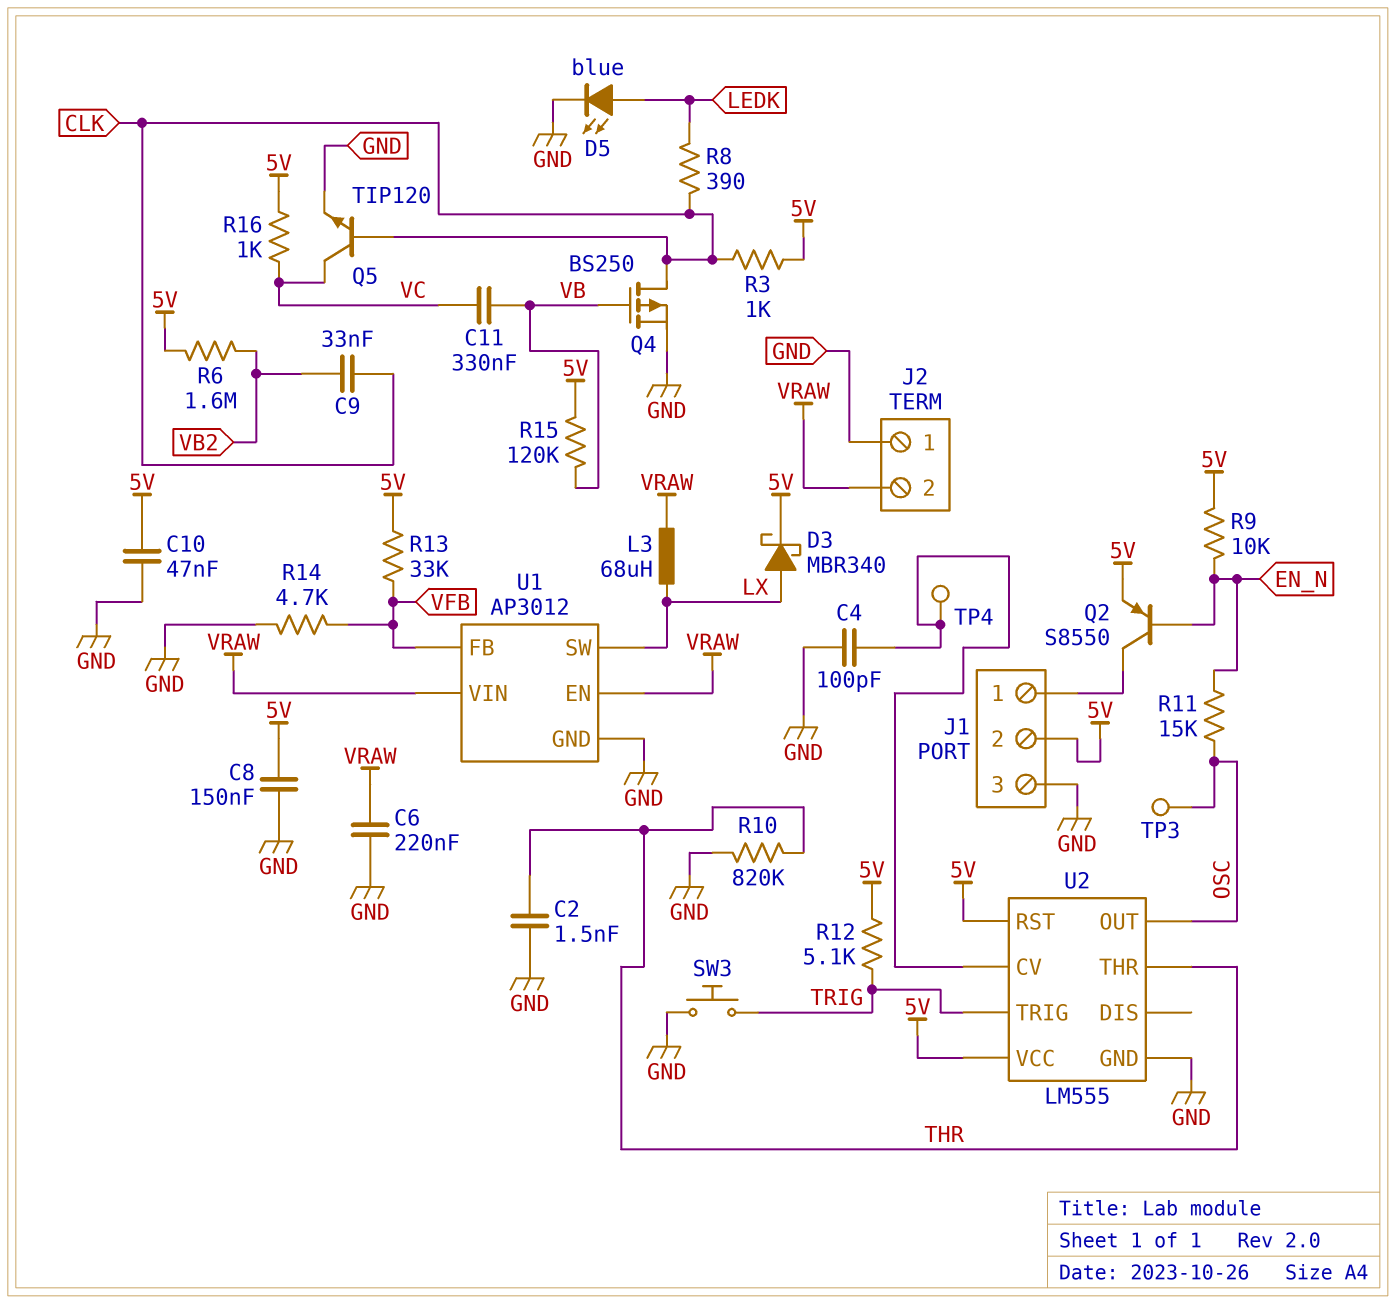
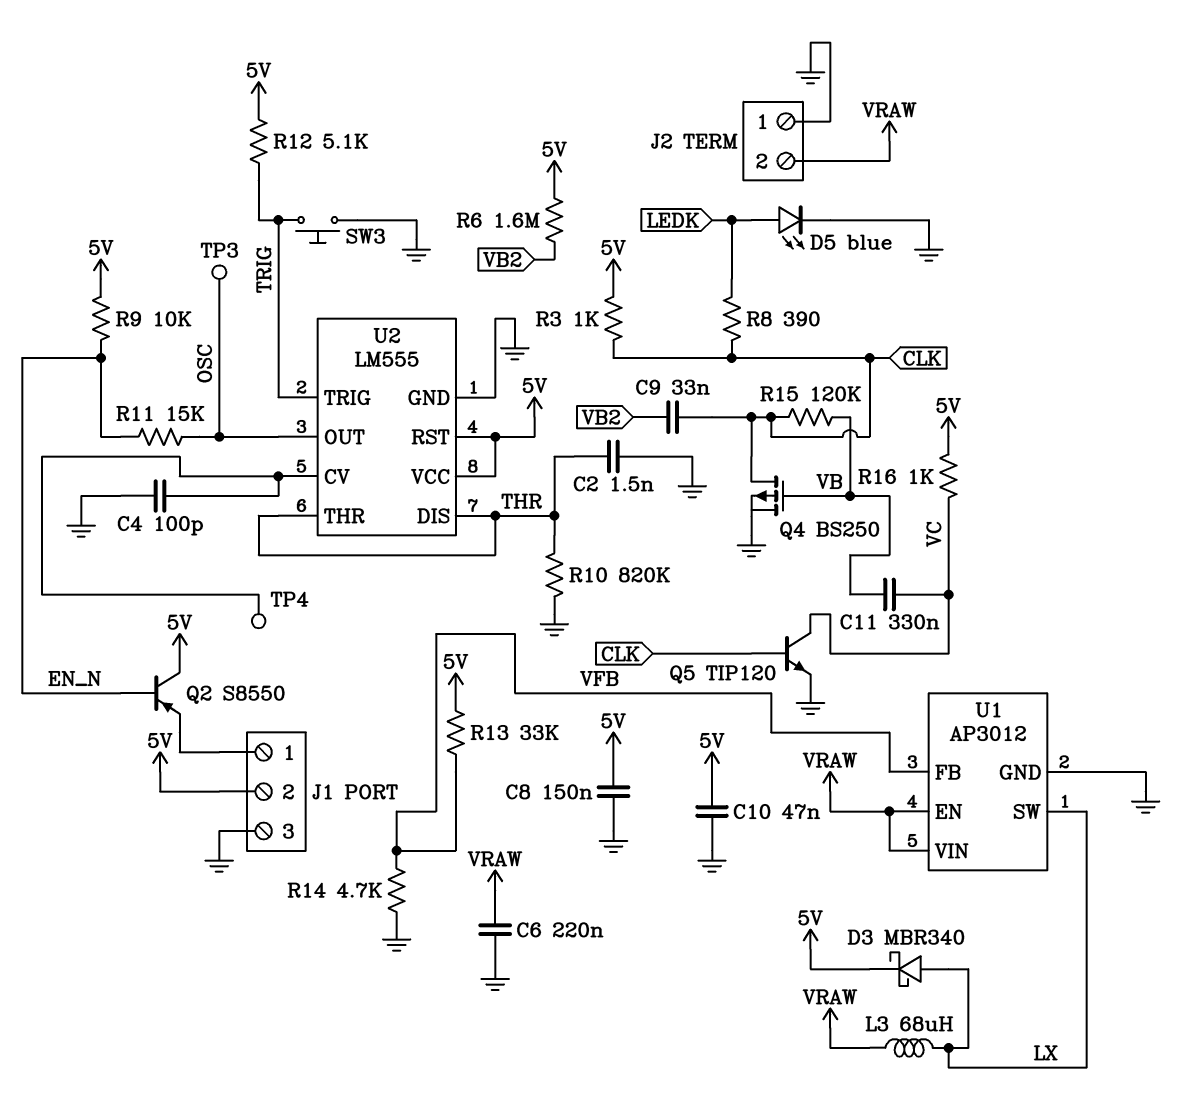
Q2: PNP S8550 (B EN_N, C J1/1, E 5V) -> PNP S8550 (B EN_N, C 5V, E J1/1)
R15: 120k (5V, VB) -> 120k (CLK, VB)
U2 pin DIS: none -> THR

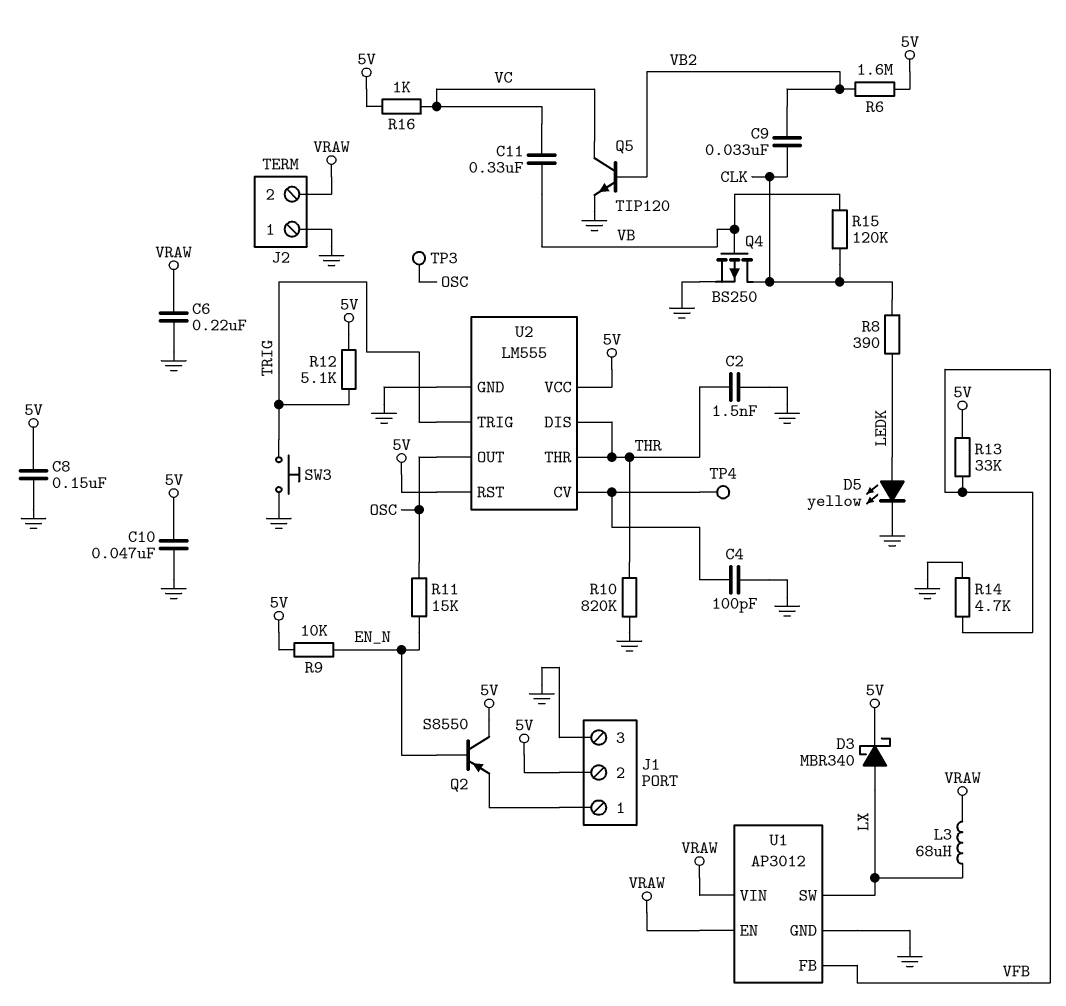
D5: LED blue (A LEDK, K GND) -> LED yellow (A LEDK, K GND)
Q5: NPN TIP120 (B CLK, C VC, E GND) -> NPN TIP120 (B VB2, C VC, E GND)
R3: 1k (5V, CLK) -> none

